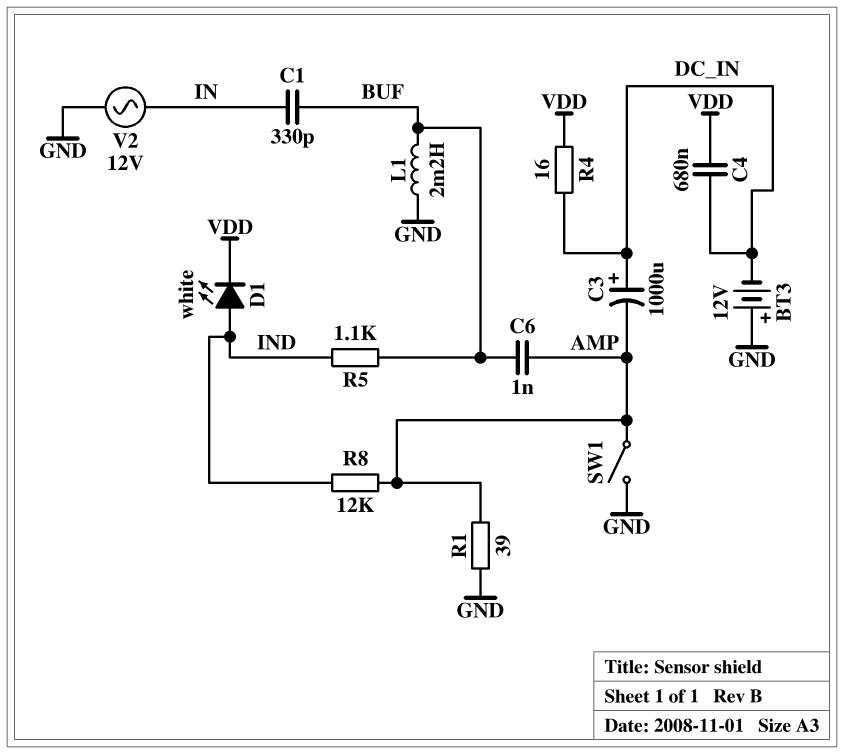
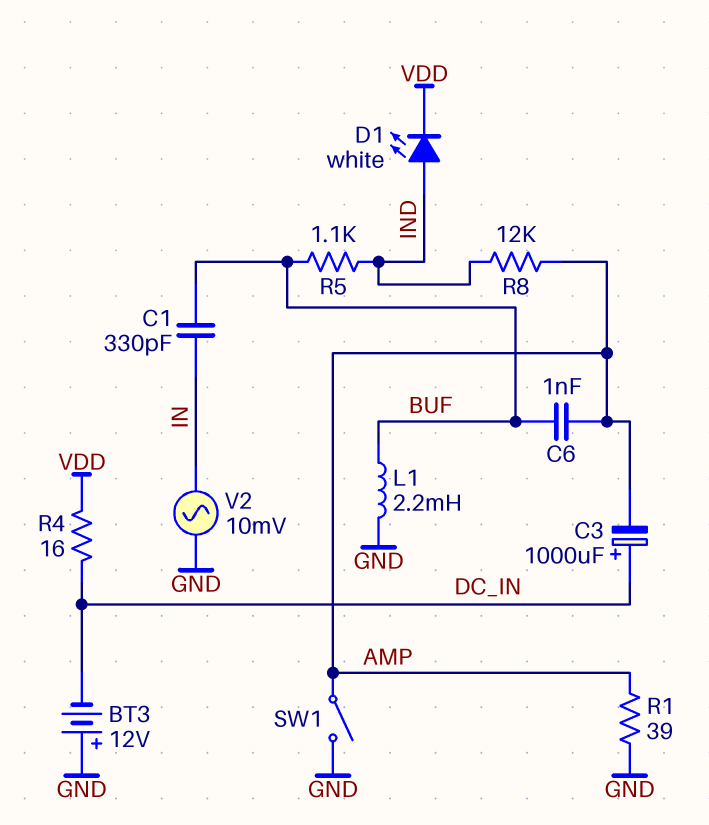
C4: 680nF (DC_IN, VDD) -> none
V2: AC 12V (GND, IN) -> AC 10mV (GND, IN)

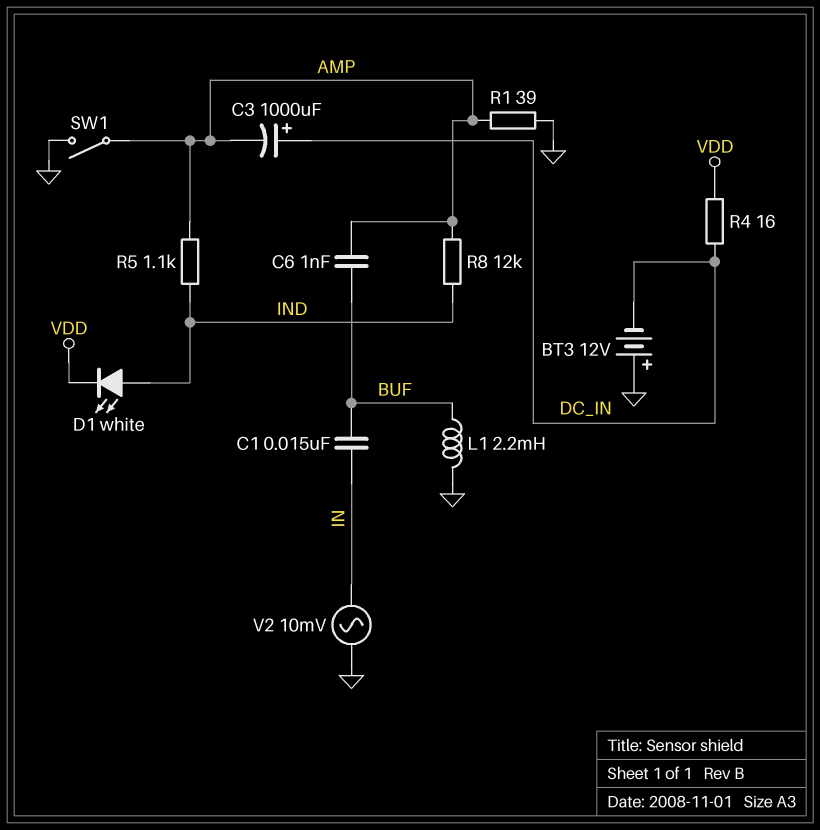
C1: 330pF (BUF, IN) -> 15nF (BUF, IN)
R5: 1.1k (BUF, IND) -> 1.1k (AMP, IND)

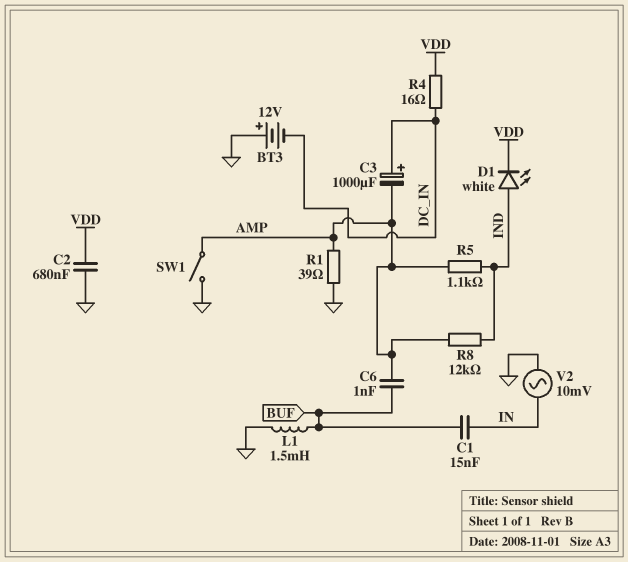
C2: none -> 680nF (GND, VDD)
L1: 2.2mH (BUF, GND) -> 1.5mH (BUF, GND)

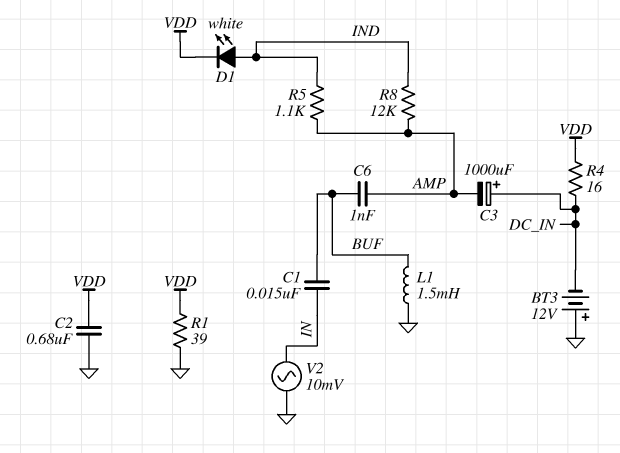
R1: 39 (AMP, GND) -> 39 (GND, VDD)
SW1: switch (AMP, GND) -> none

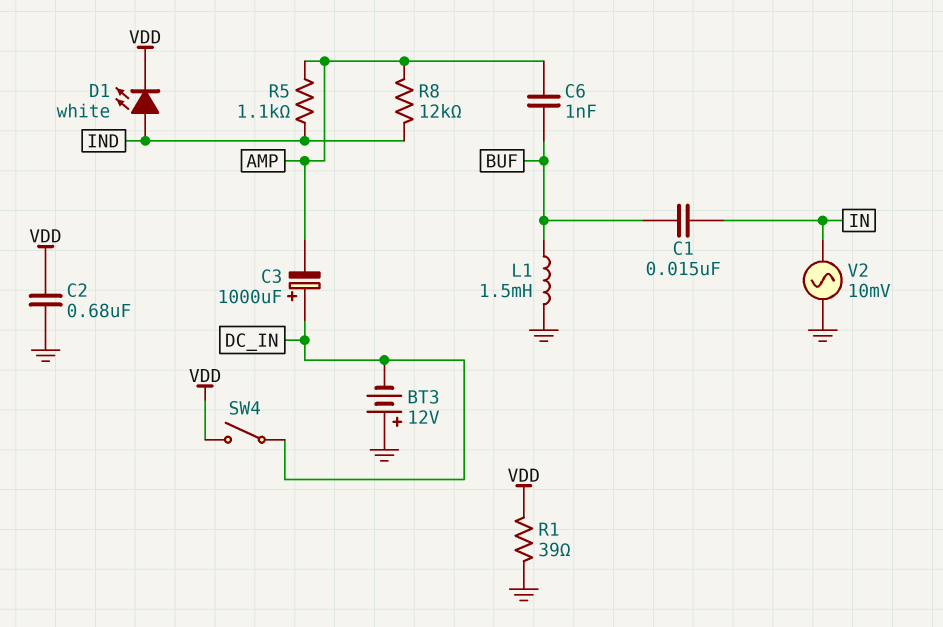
R4: 16 (DC_IN, VDD) -> none
SW4: none -> switch (DC_IN, VDD)

